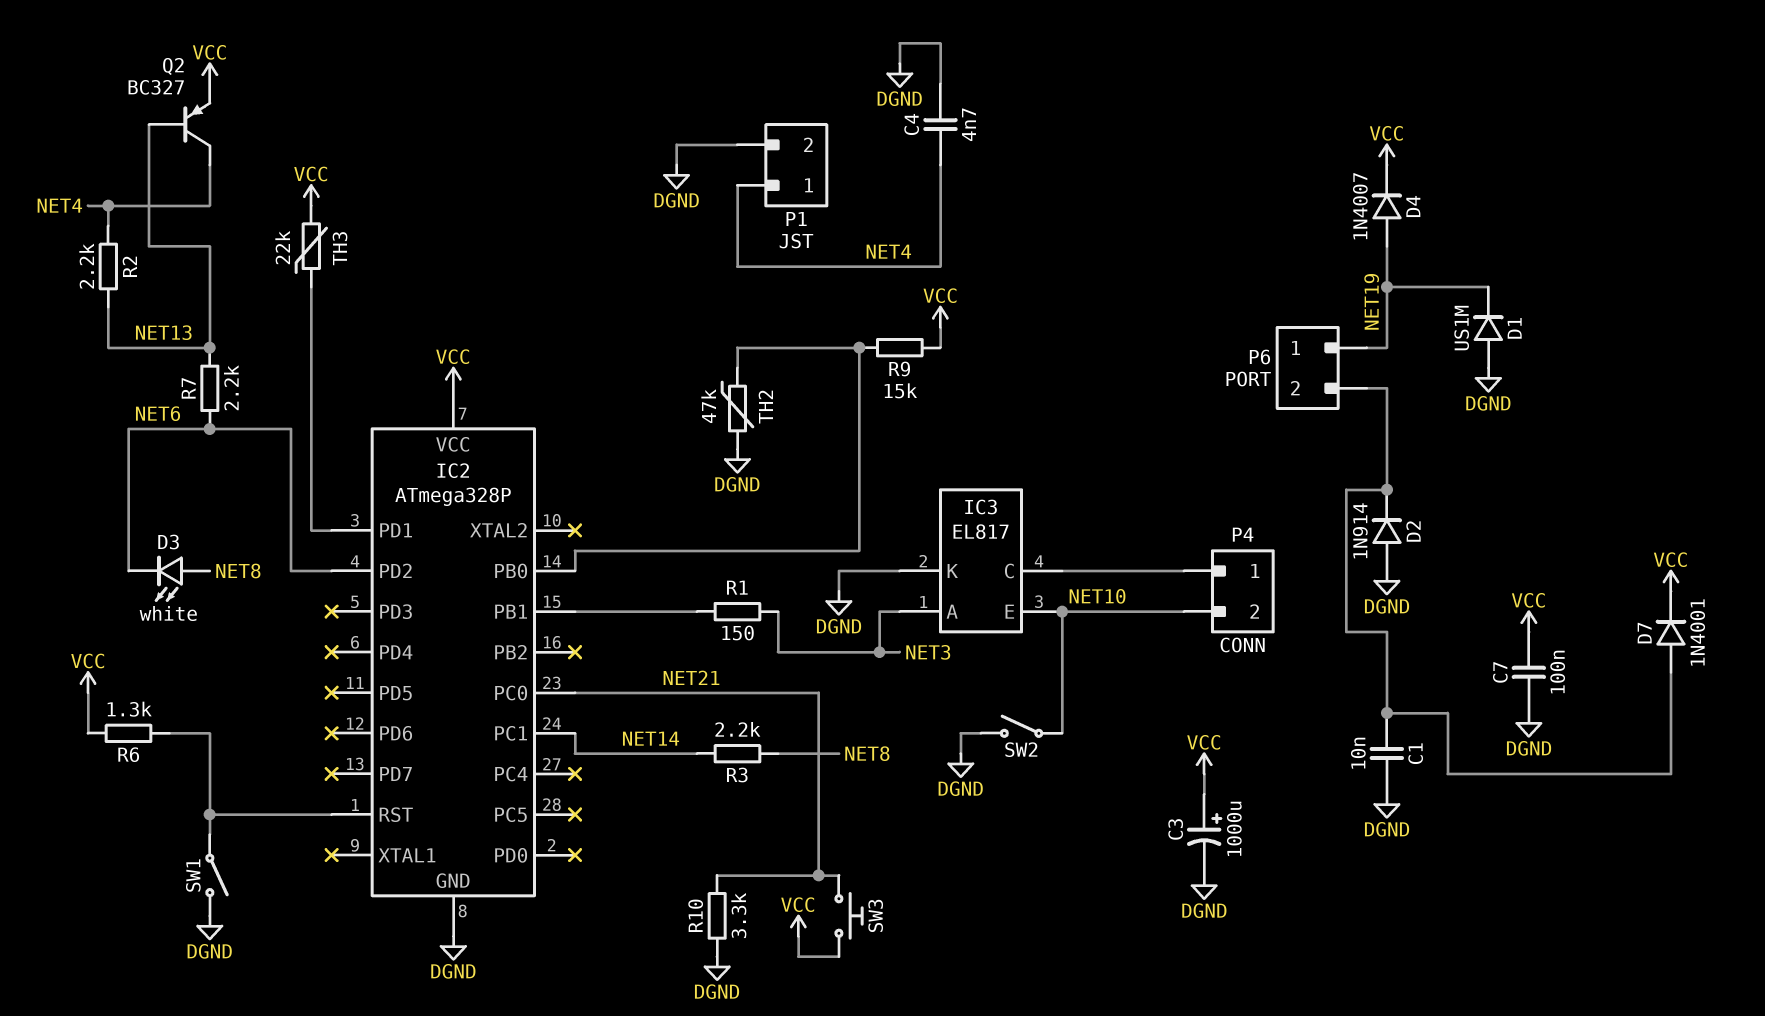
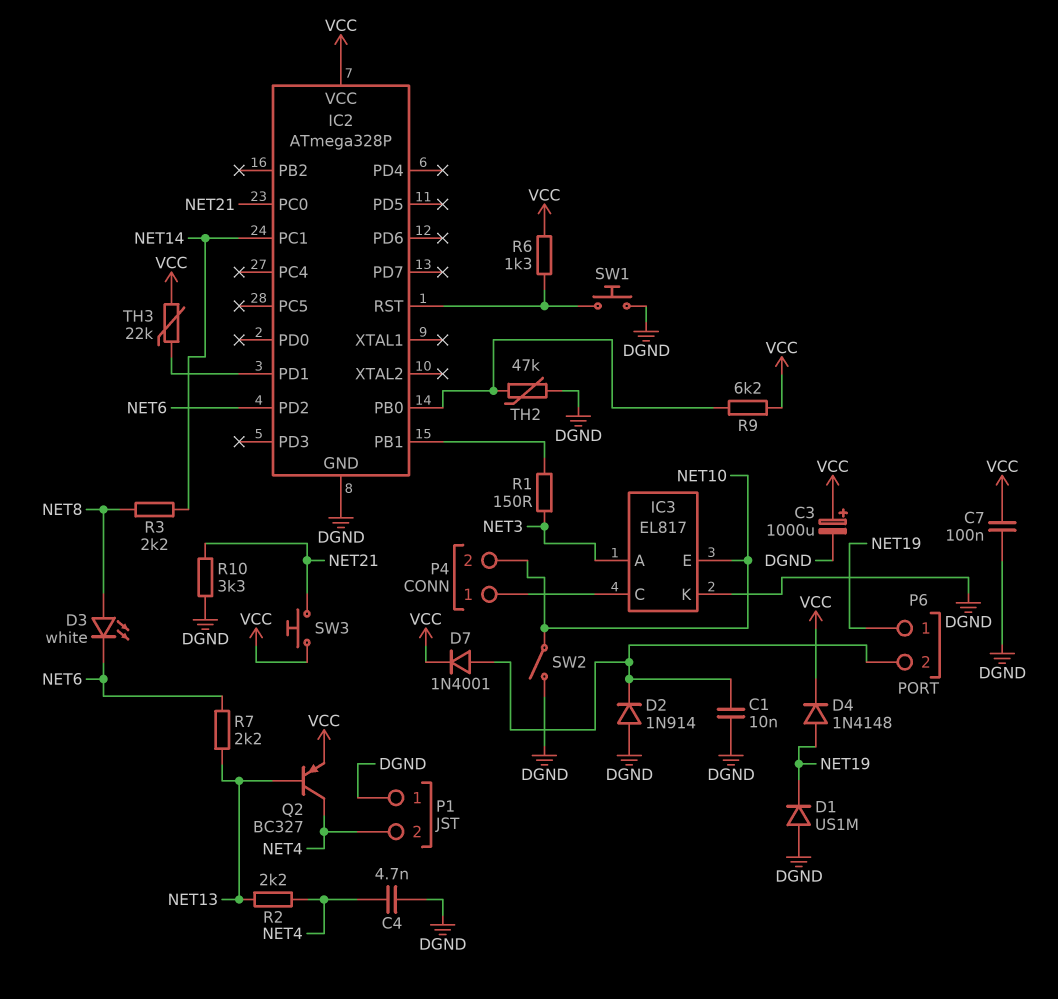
D4: diode 1N4007 (A NET19, K VCC) -> diode 1N4148 (A NET19, K VCC)
P1 pin 1: NET4 -> DGND
P1 pin 2: DGND -> NET4
R9: 15k (IC2/PB0, VCC) -> 6.2k (IC2/PB0, VCC)
SW1: switch (DGND, IC2/RST) -> button (DGND, IC2/RST)

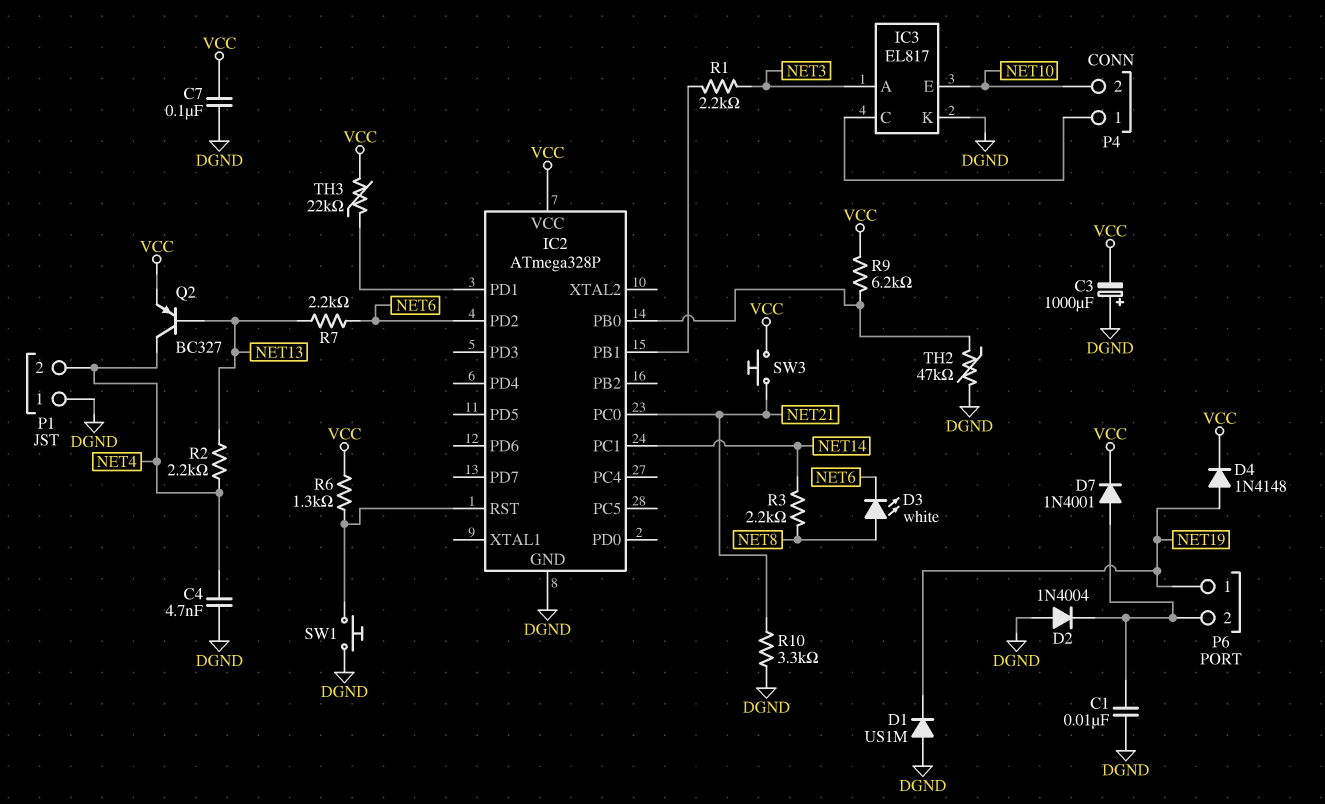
C3: 1000uF (plus VCC, minus DGND) -> 1000uF (plus DGND, minus VCC)
D2: diode 1N914 (A DGND, K P6/2) -> diode 1N4004 (A DGND, K P6/2)
R1: 150 (IC2/PB1, NET3) -> 2.2k (IC2/PB1, NET3)
SW2: switch (DGND, NET10) -> none

